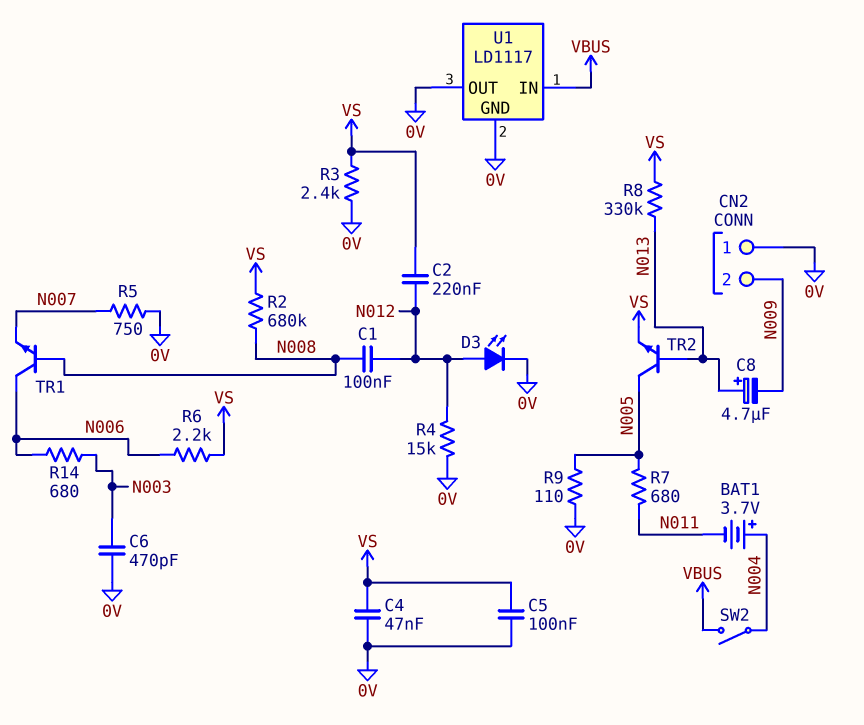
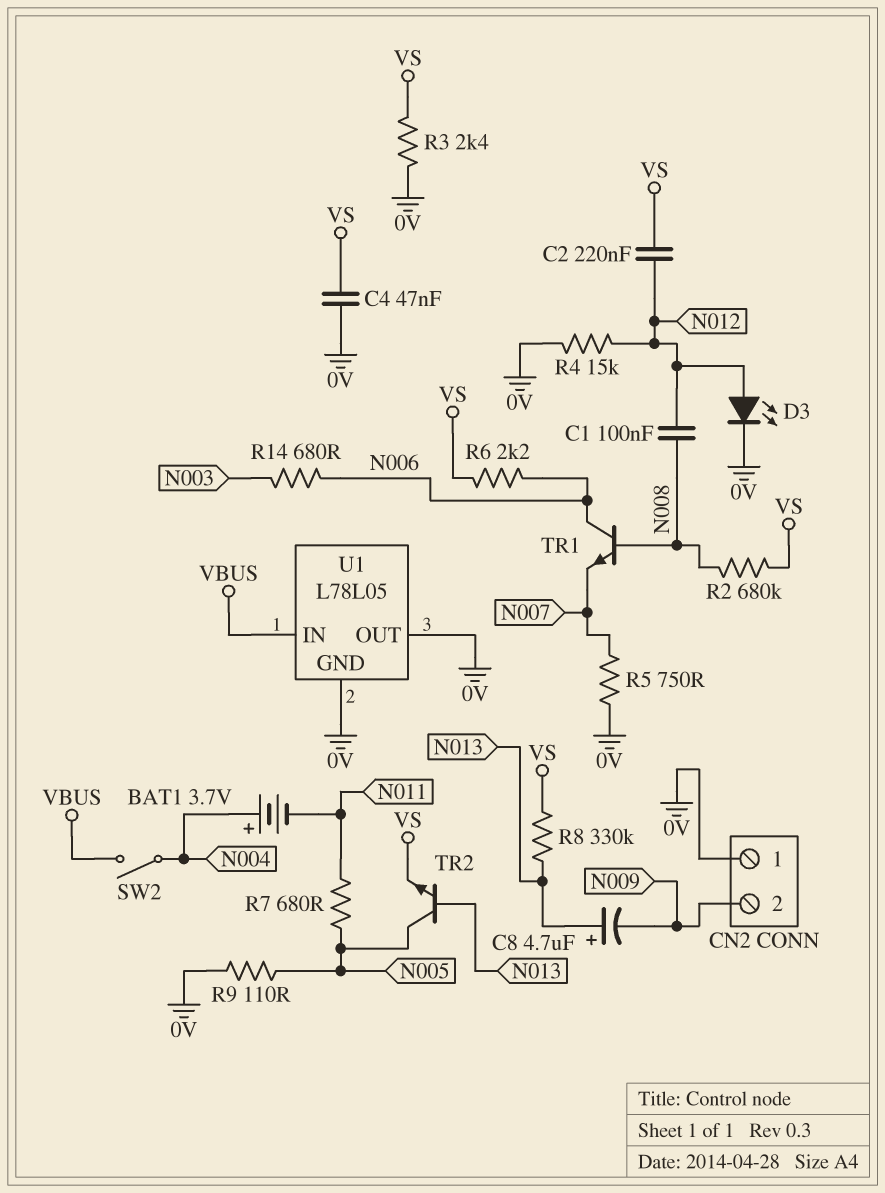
C5: 100nF (0V, VS) -> none
C6: 470pF (0V, N003) -> none
U1: LD1117 -> L78L05

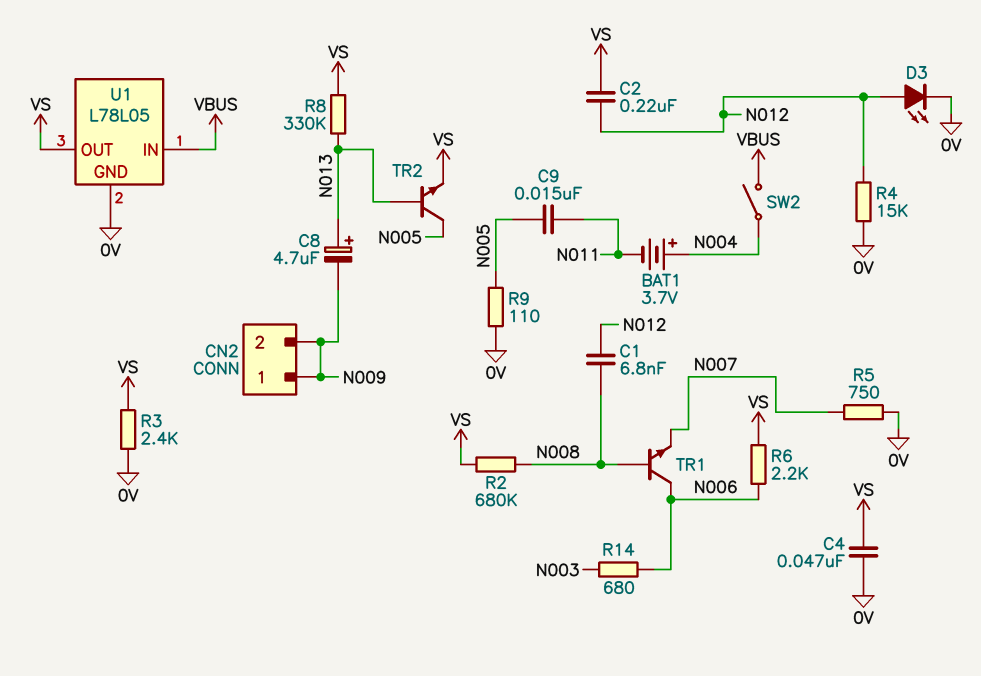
C1: 100nF (N008, N012) -> 6.8nF (N008, N012)
C9: none -> 15nF (N005, N011)
CN2 pin 1: 0V -> N009
R7: 680 (N005, N011) -> none
U1 pin OUT: 0V -> VS

